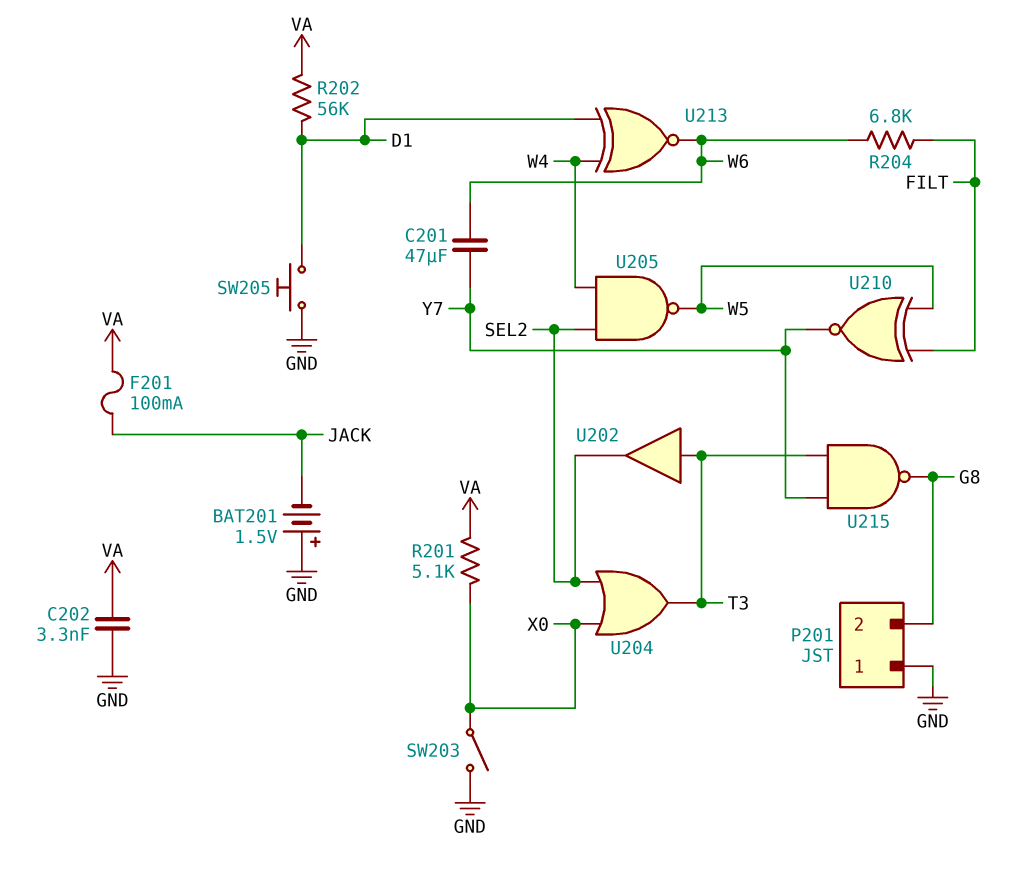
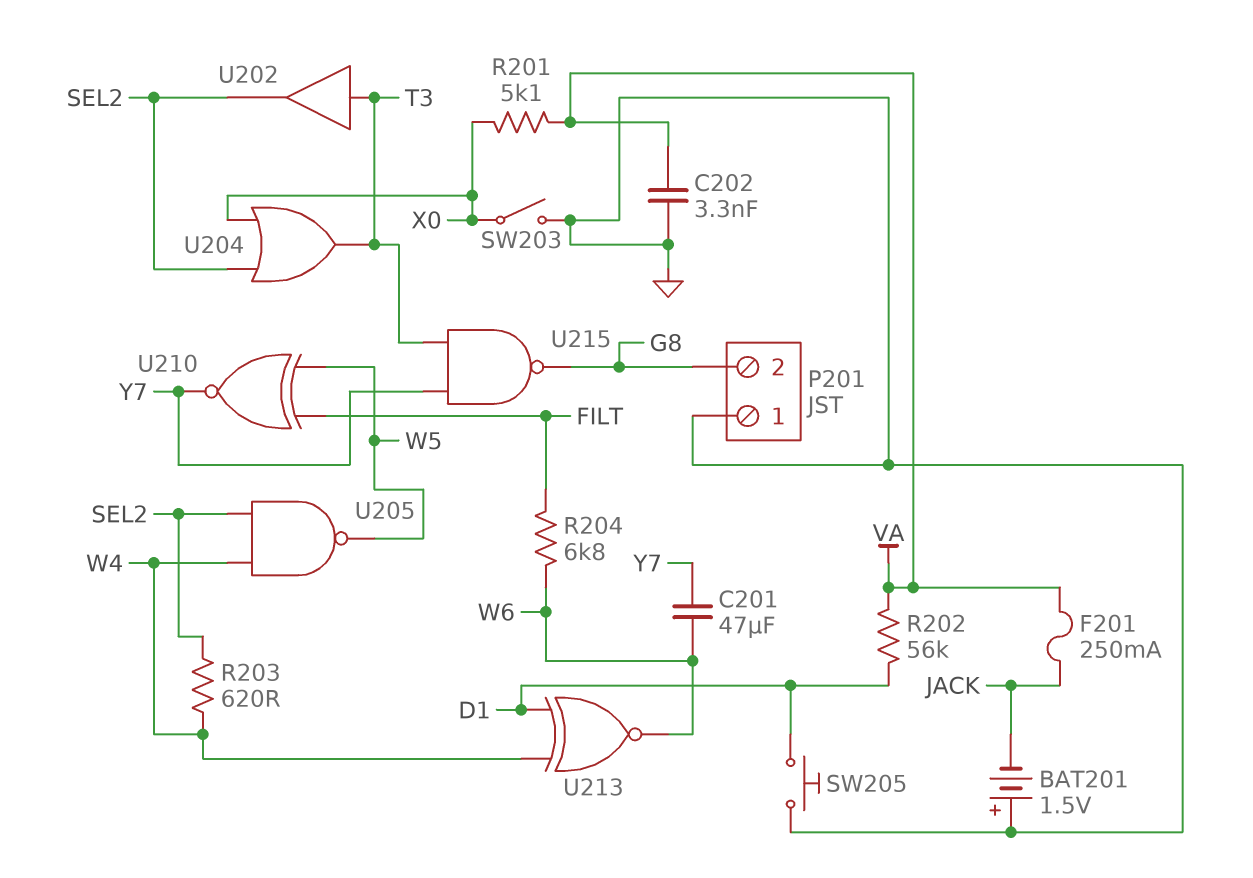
F201: 100mA (JACK, VA) -> 250mA (JACK, VA)
R203: none -> 620 (SEL2, W4)

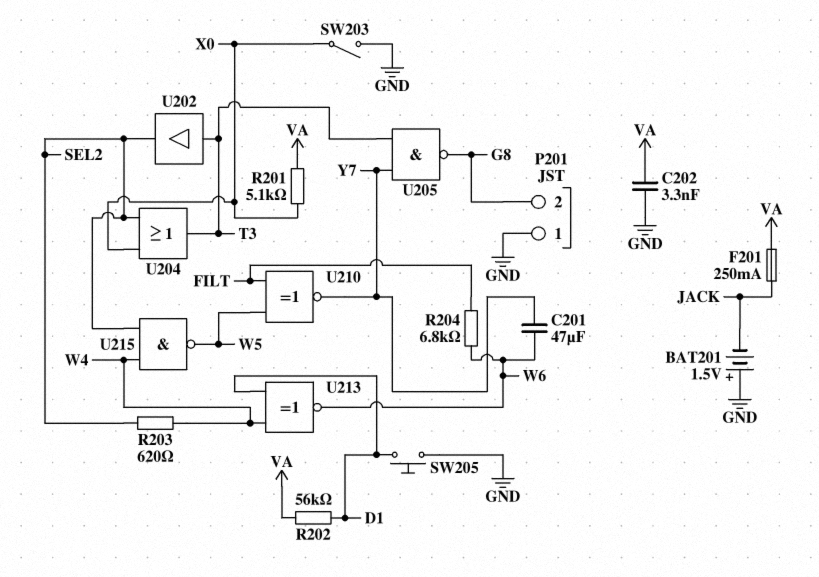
U205: NAND (in SEL2, in W4, out W5) -> NAND (in T3, in Y7, out G8)
U215: NAND (in T3, in Y7, out G8) -> NAND (in SEL2, in W4, out W5)

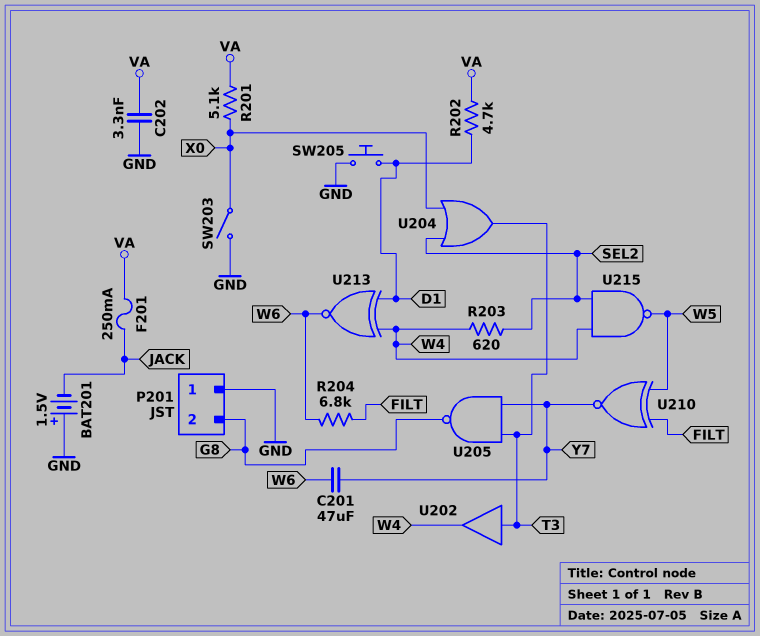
R202: 56k (D1, VA) -> 4.7k (D1, VA)
U202: buffer (in T3, out SEL2) -> buffer (in T3, out W4)

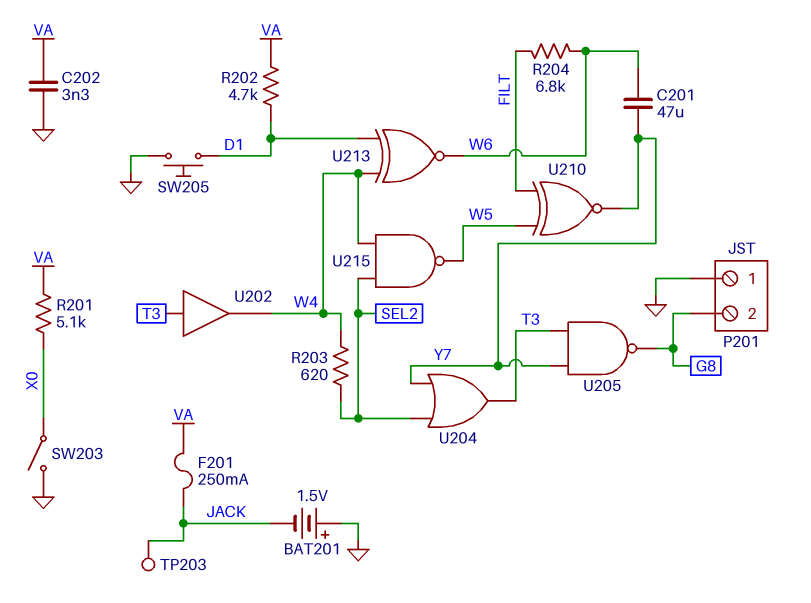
TP203: none -> test point (JACK)
U204: OR (in SEL2, in X0, out T3) -> OR (in SEL2, in Y7, out T3)

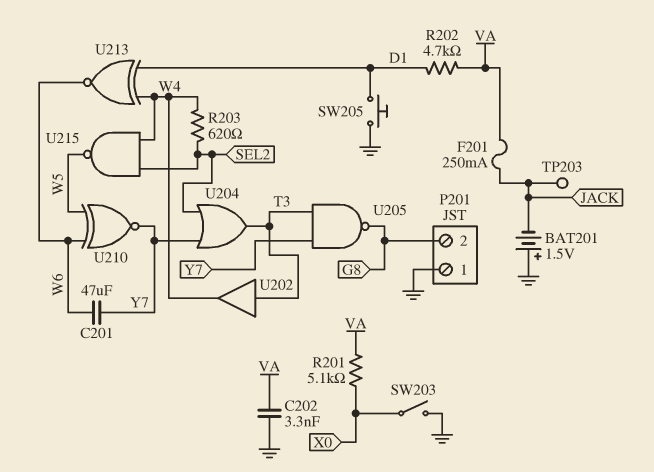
R204: 6.8k (FILT, W6) -> none
U210: XNOR (in FILT, in W5, out Y7) -> XNOR (in W5, in W6, out Y7)

